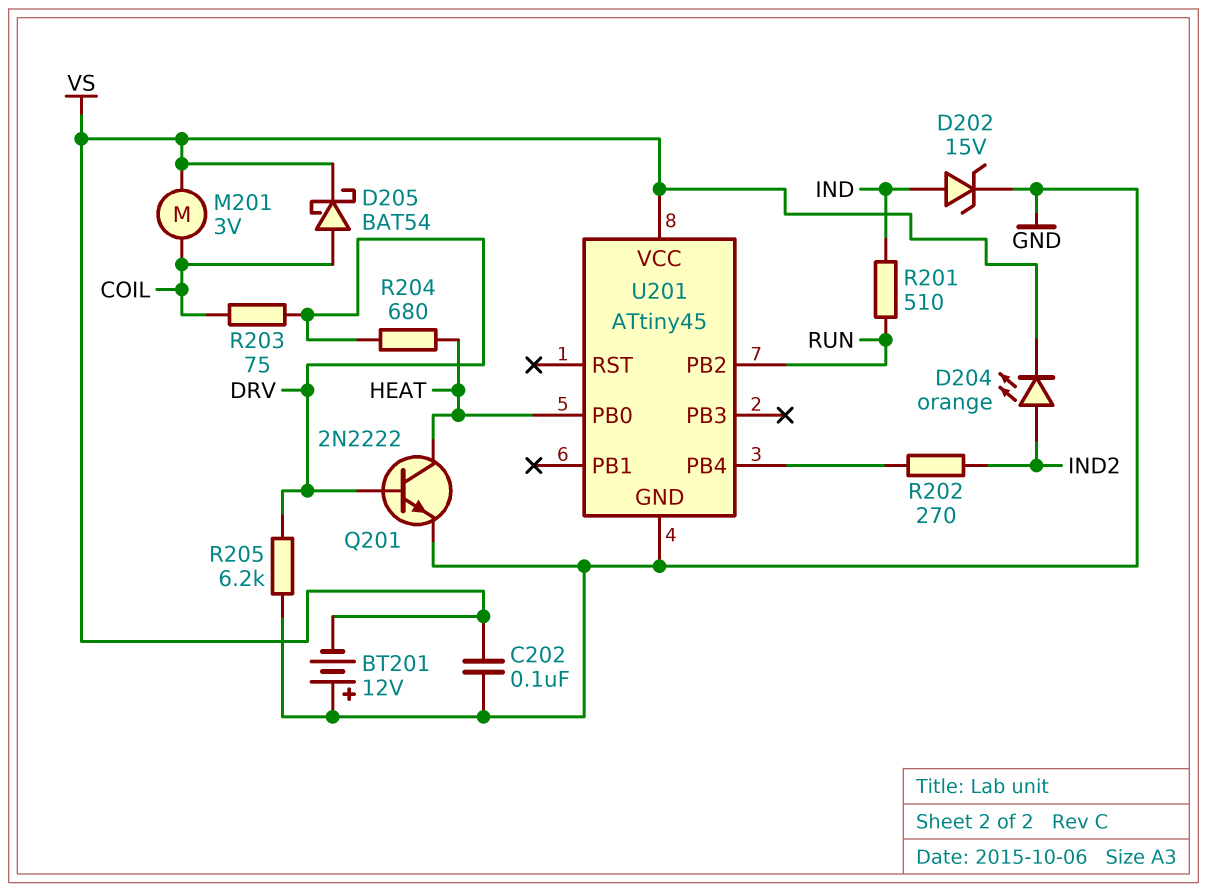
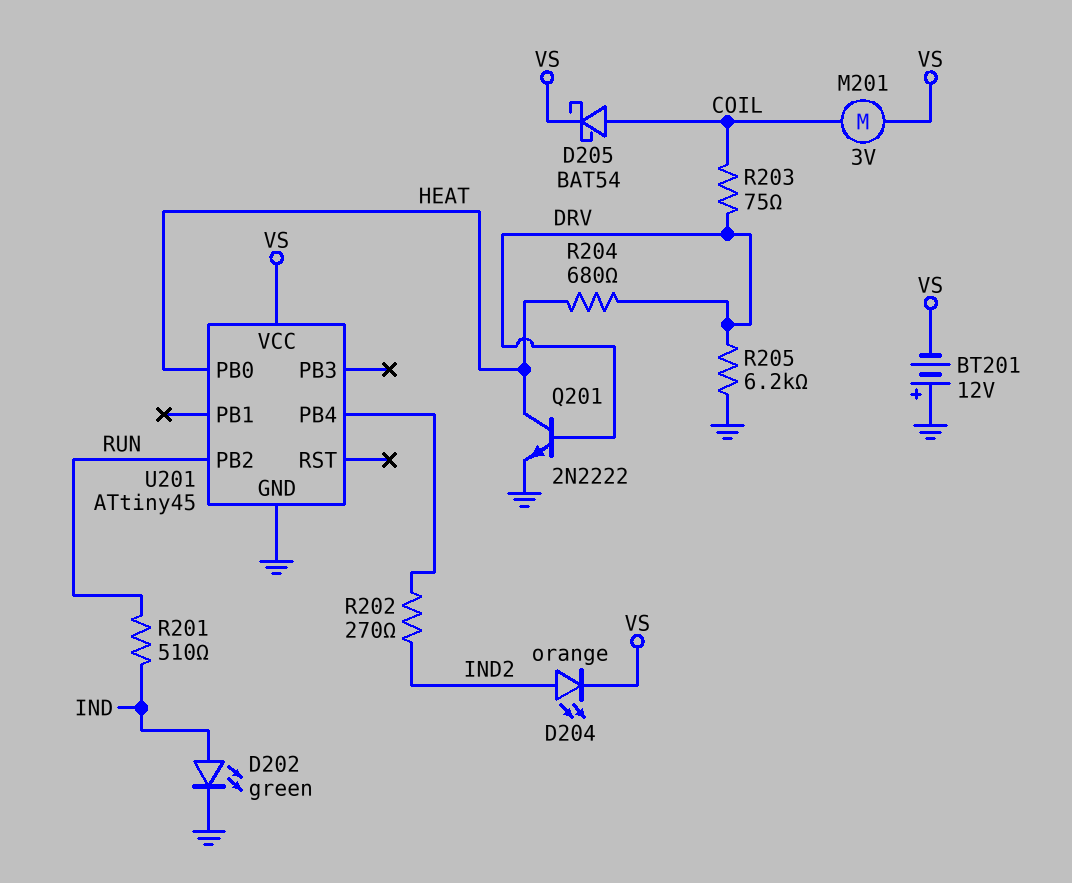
C202: 100nF (GND, VS) -> none
D202: zener 15V (A IND, K GND) -> LED green (A IND, K GND)

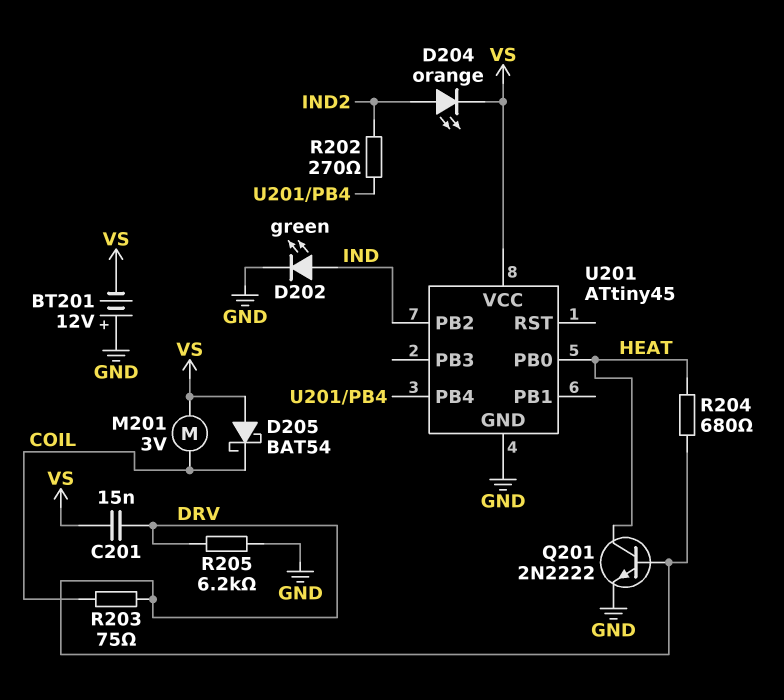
C201: none -> 15nF (DRV, VS)
D205: schottky BAT54 (A COIL, K VS) -> schottky BAT54 (A VS, K COIL)
R201: 510 (IND, RUN) -> none
U201 pin PB2: RUN -> IND

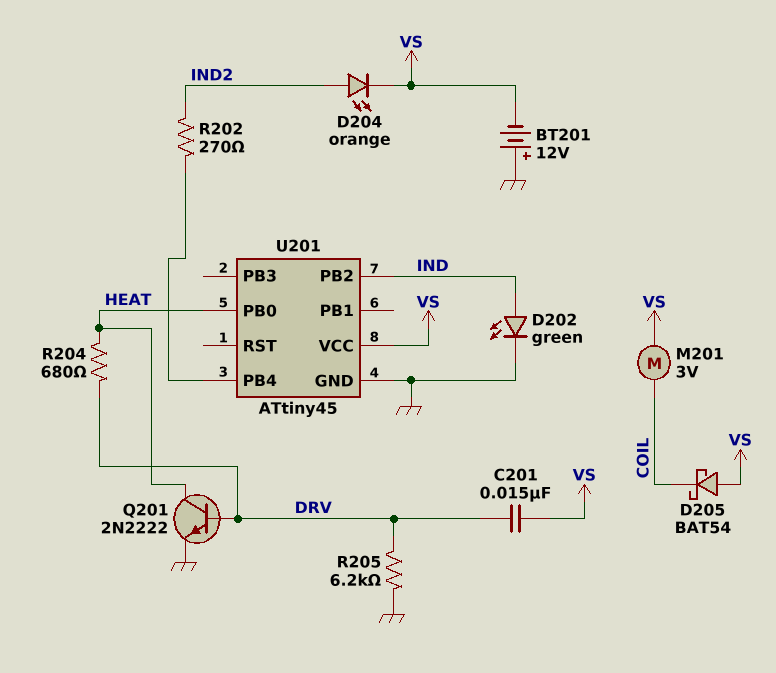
R203: 75 (COIL, DRV) -> none

